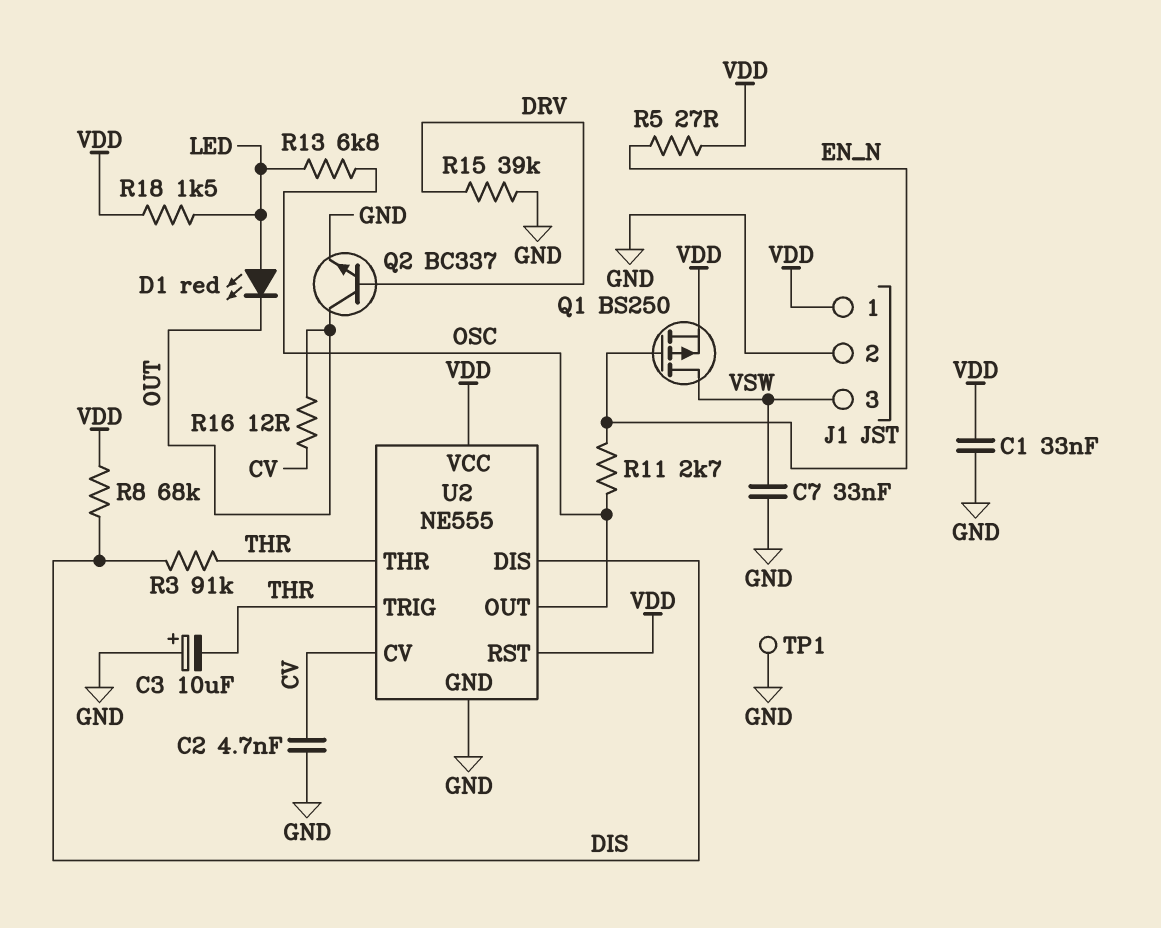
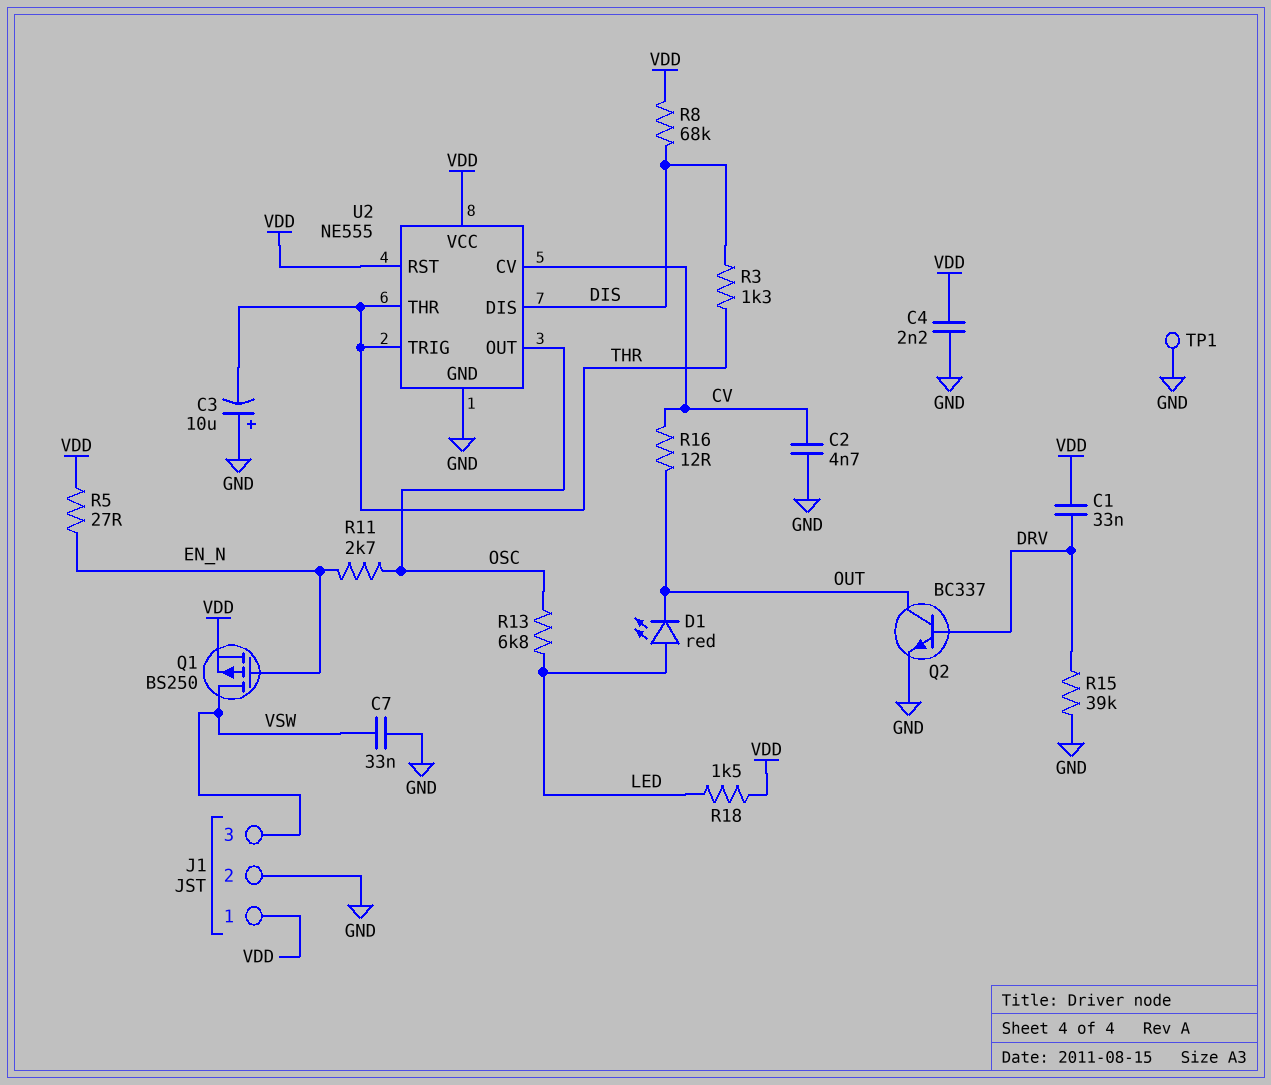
C1: 33nF (GND, VDD) -> 33nF (DRV, VDD)
C4: none -> 2.2nF (GND, VDD)
R3: 91k (DIS, THR) -> 1.3k (DIS, THR)

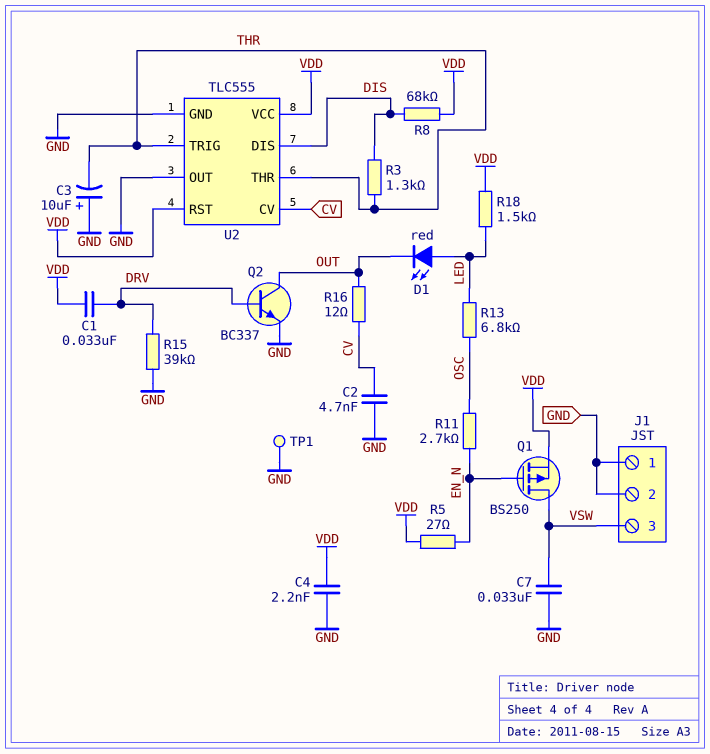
J1 pin 1: VDD -> GND
U2: NE555 -> TLC555
U2 pin OUT: OSC -> GND

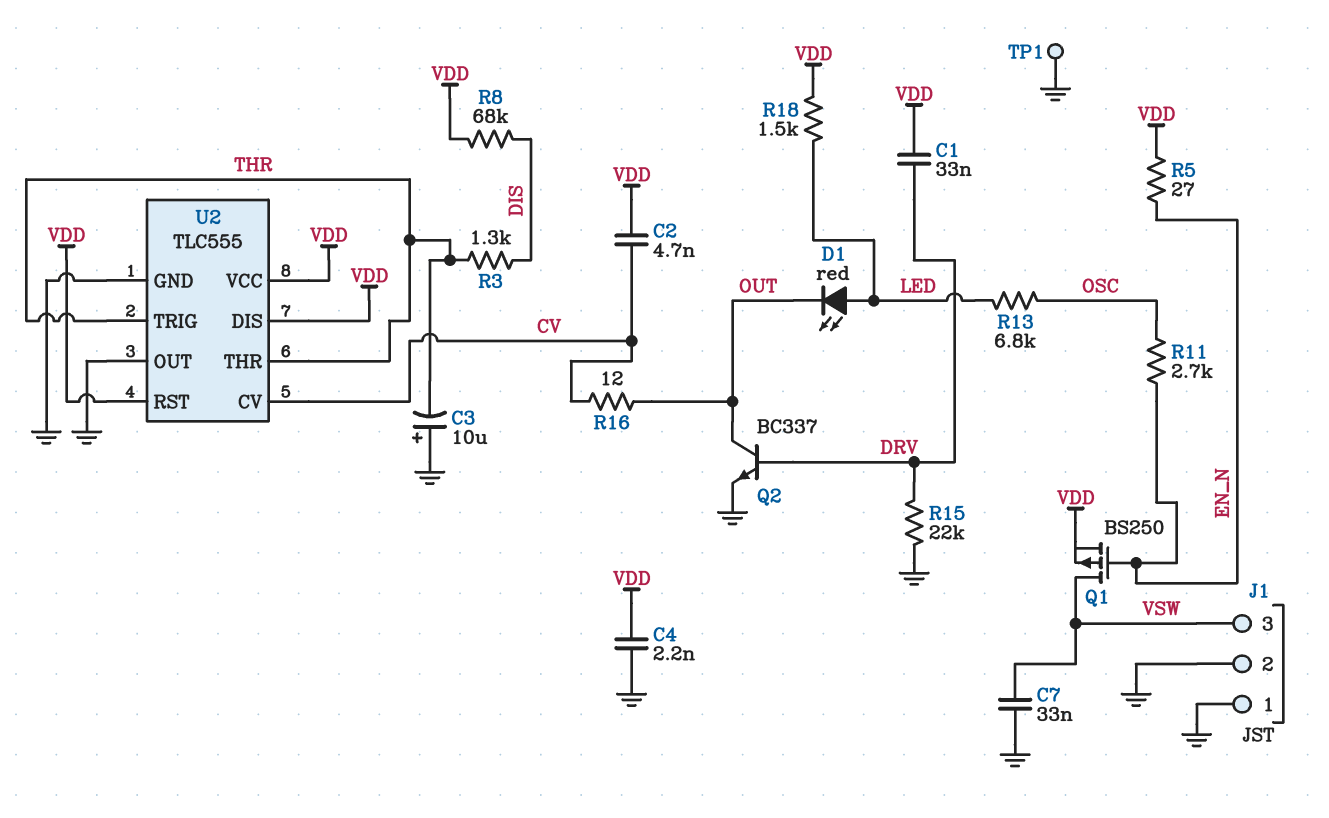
C2: 4.7nF (CV, GND) -> 4.7nF (CV, VDD)
R15: 39k (DRV, GND) -> 22k (DRV, GND)
U2 pin DIS: DIS -> VDD

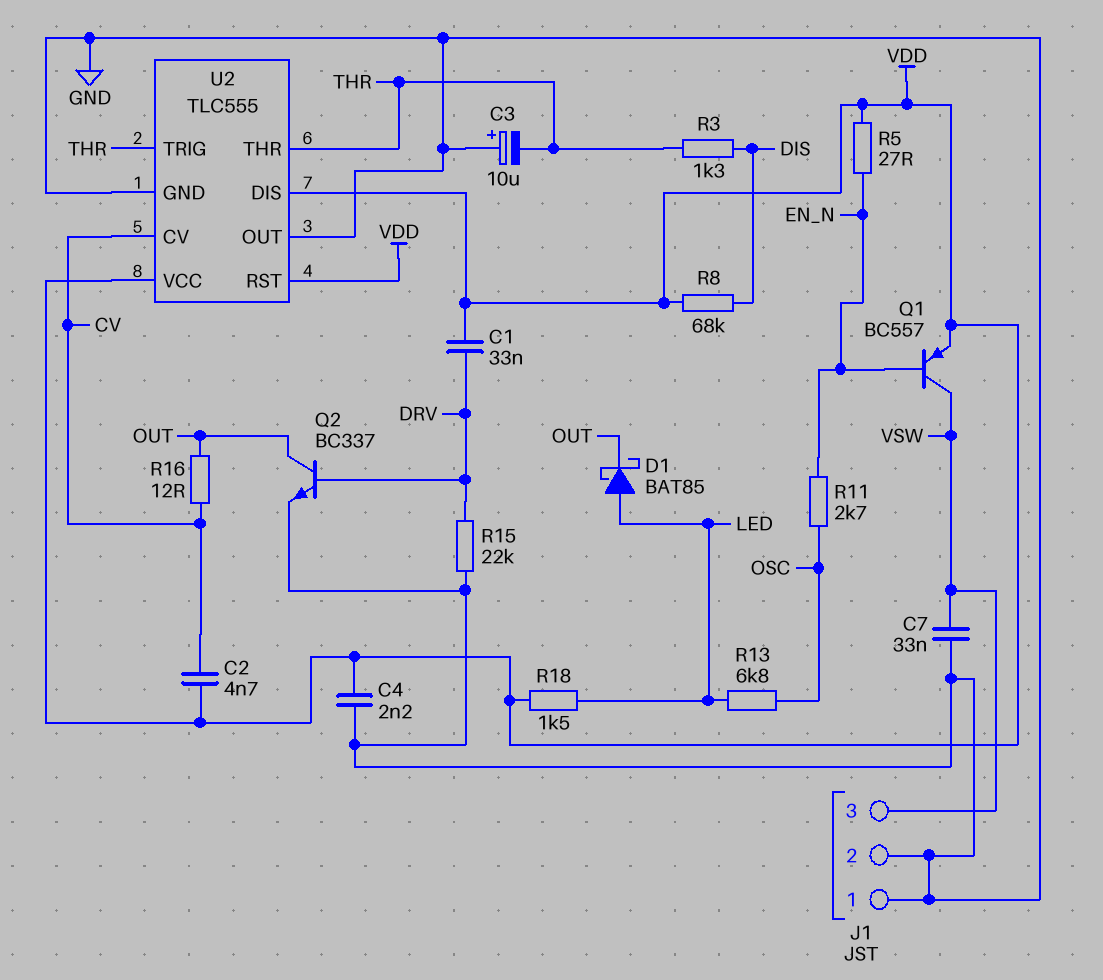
D1: LED red (A LED, K OUT) -> schottky BAT85 (A LED, K OUT)
Q1: PMOS BS250 (G EN_N, D VSW, S VDD) -> PNP BC557 (B EN_N, C VSW, E VDD)
TP1: test point (GND) -> none

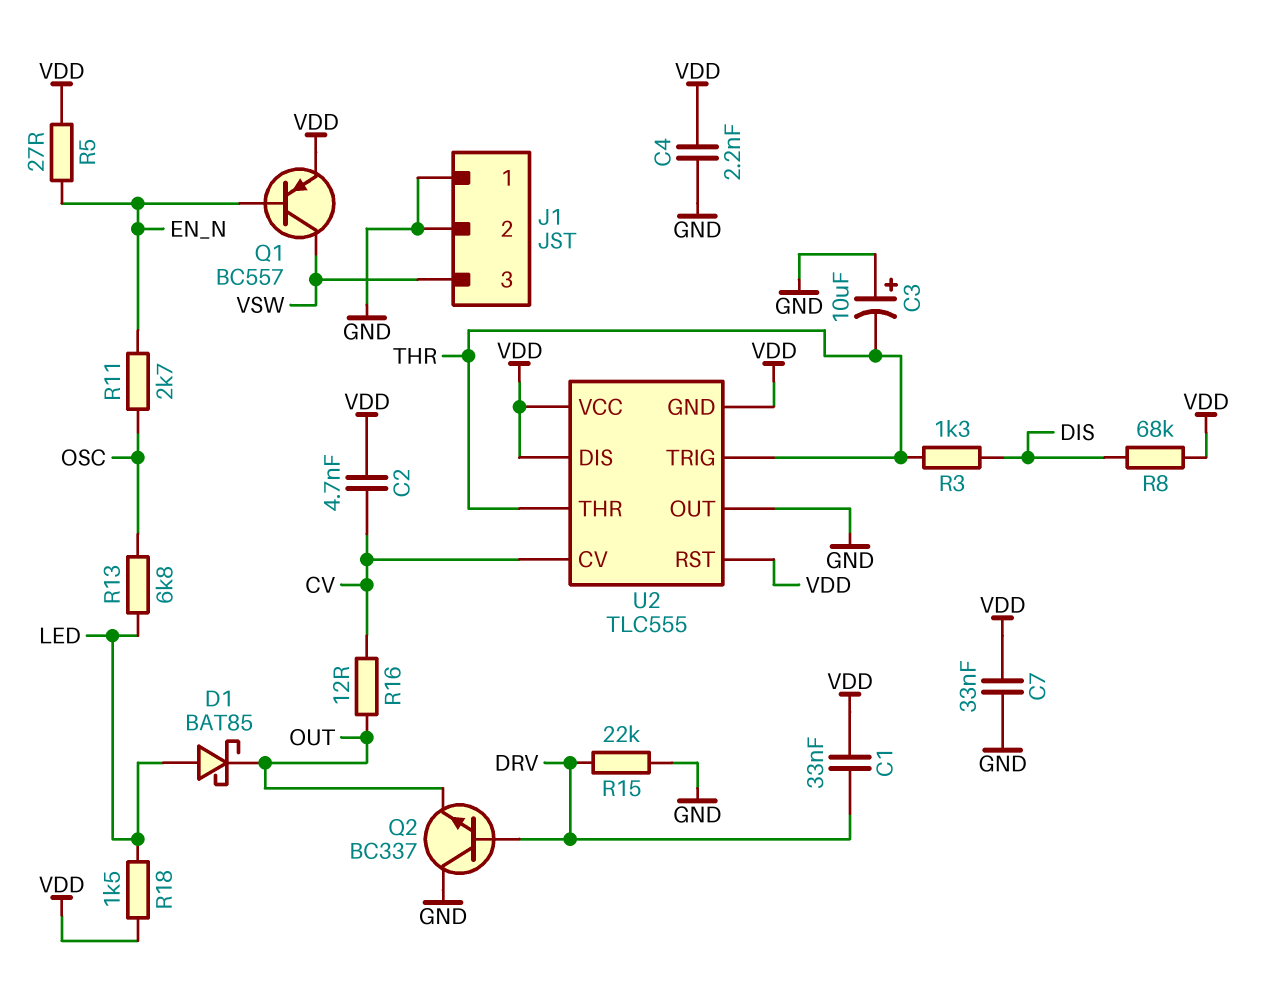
C7: 33nF (GND, VSW) -> 33nF (GND, VDD)
Q2: NPN BC337 (B DRV, C OUT, E GND) -> NPN BC337 (B DRV, C GND, E OUT)
U2 pin GND: GND -> VDD

